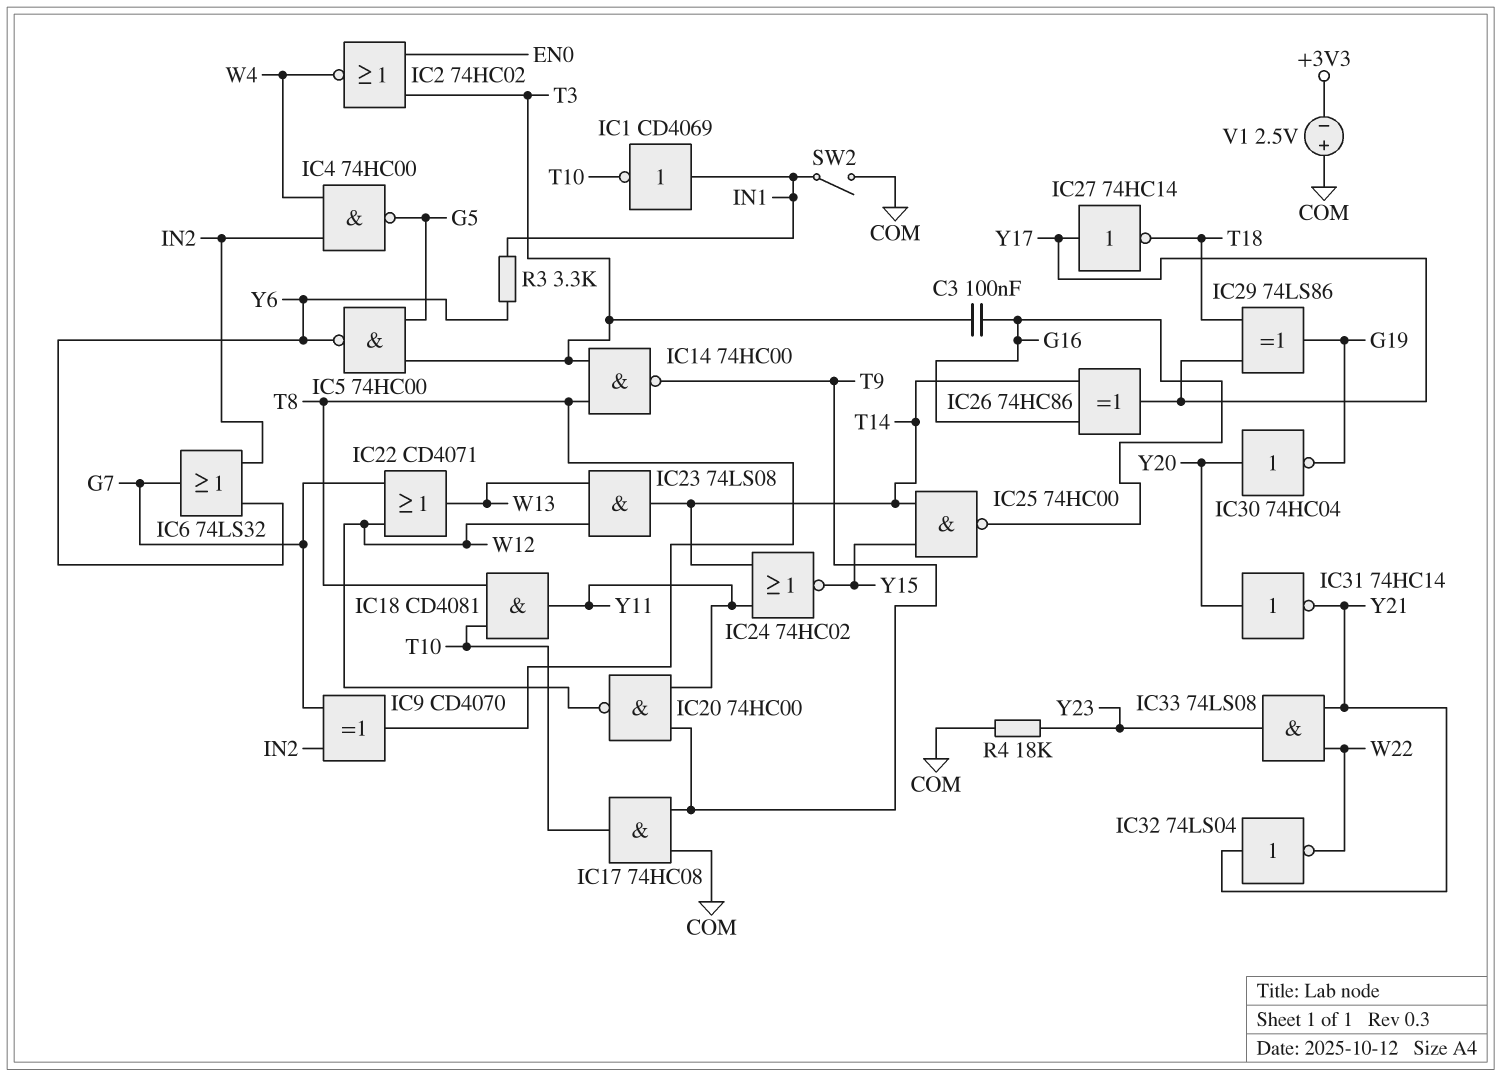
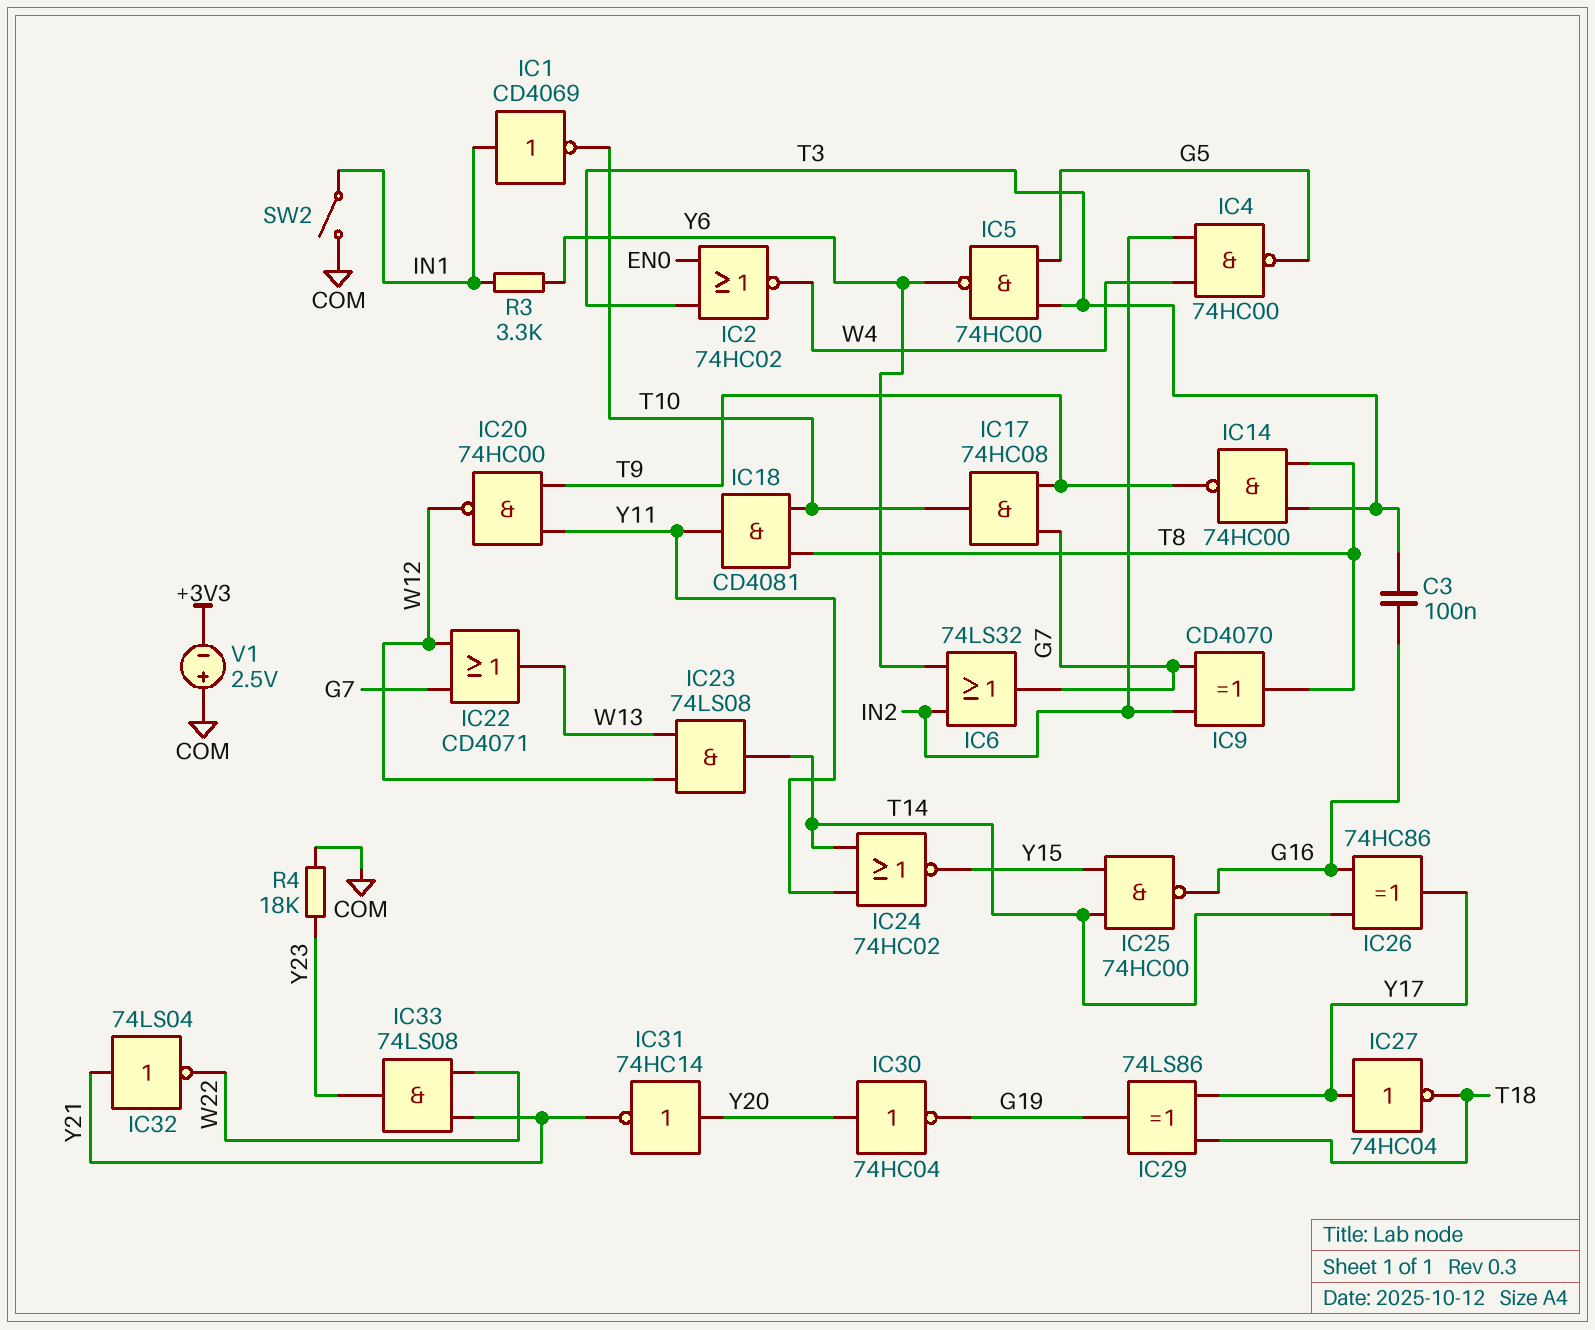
IC17: AND 74HC08 (in COM, in T9, out T10) -> AND 74HC08 (in G7, in T9, out T10)
IC27: NOT 74HC14 (in Y17, out T18) -> NOT 74HC04 (in Y17, out T18)

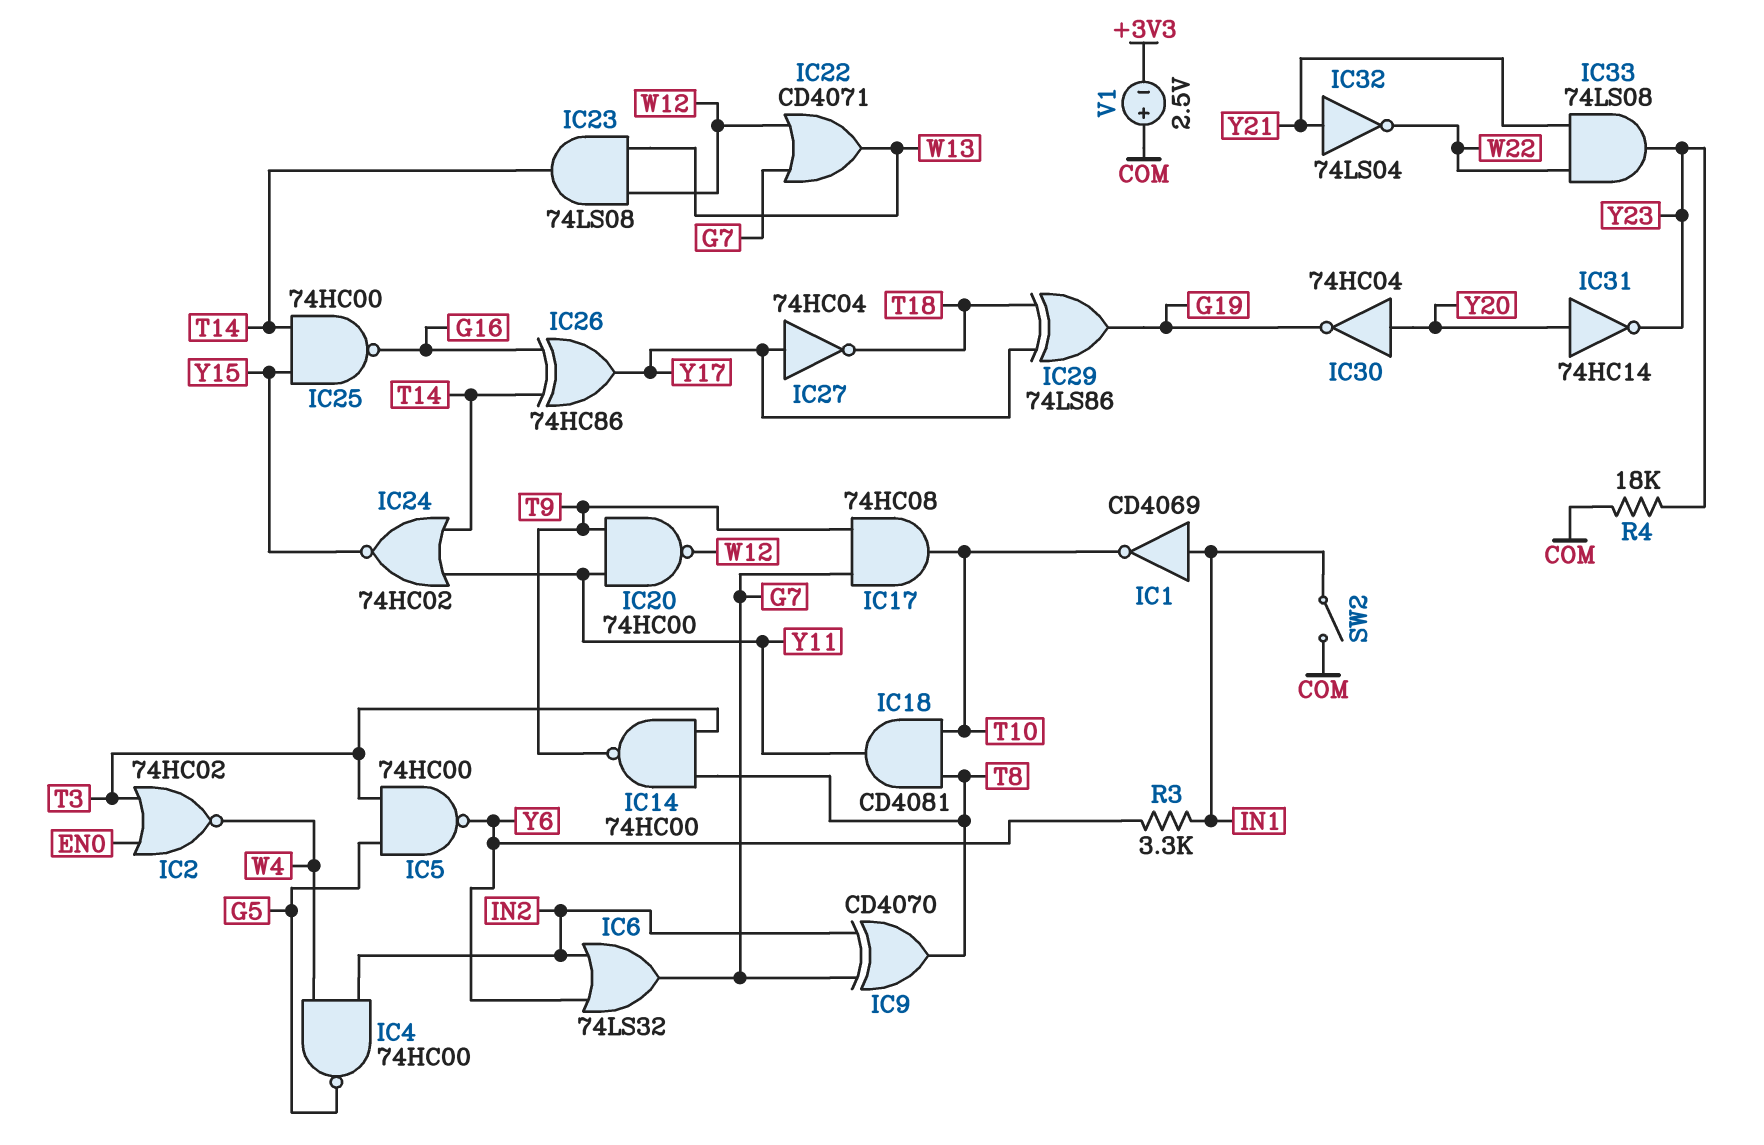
C3: 100nF (G16, T3) -> none
IC31: NOT 74HC14 (in Y20, out Y21) -> NOT 74HC14 (in Y20, out Y23)

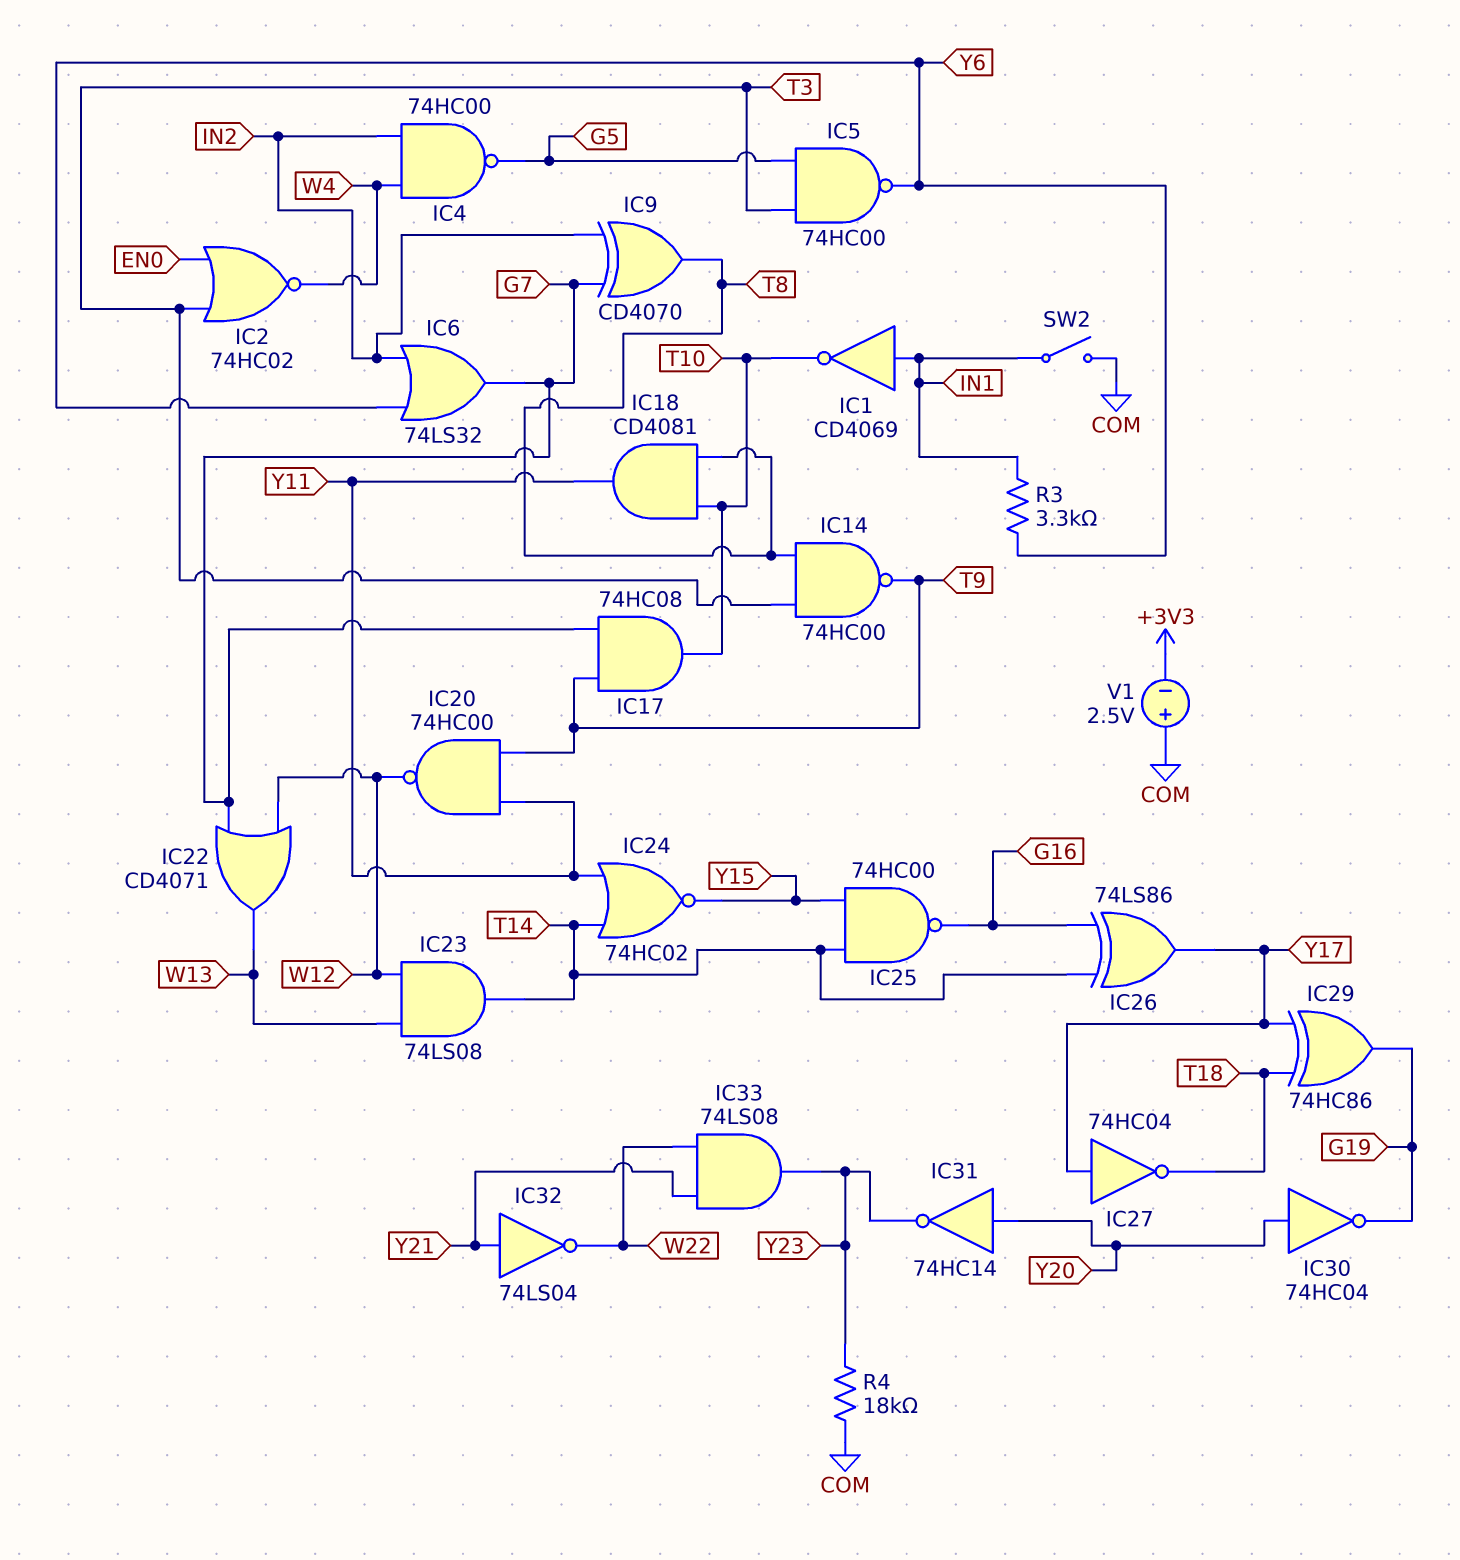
IC26: XOR 74HC86 (in G16, in T14, out Y17) -> XOR 74LS86 (in G16, in T14, out Y17)
IC29: XOR 74LS86 (in T18, in Y17, out G19) -> XOR 74HC86 (in T18, in Y17, out G19)

